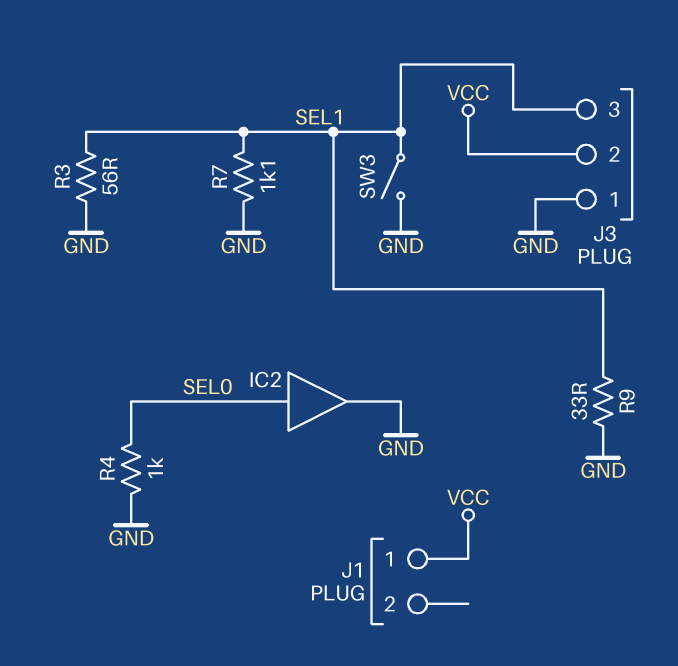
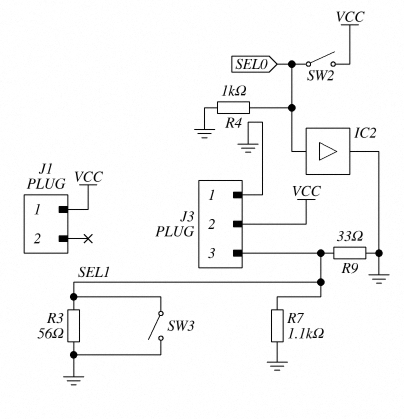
SW2: none -> switch (SEL0, VCC)

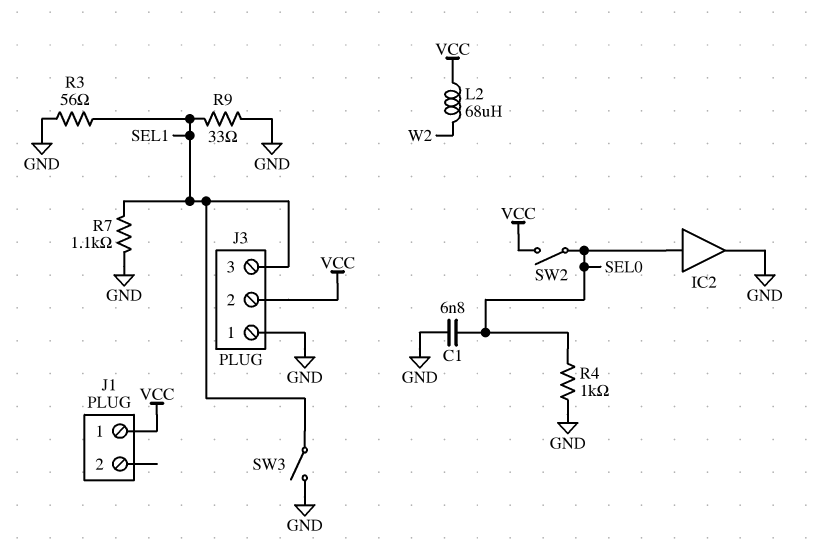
C1: none -> 6.8nF (GND, SEL0)
L2: none -> 68uH (VCC, W2)

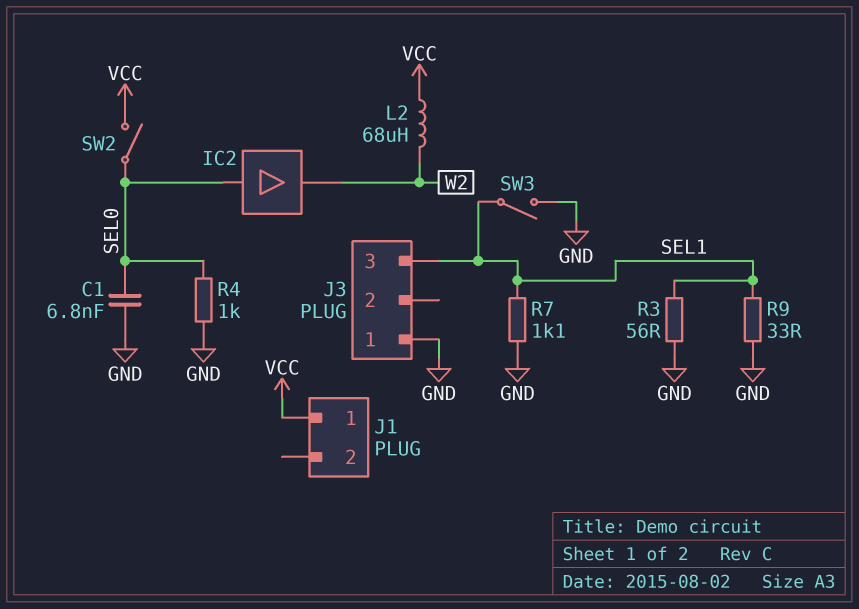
IC2: buffer (in SEL0, out GND) -> buffer (in SEL0, out W2)
J3 pin 2: VCC -> none

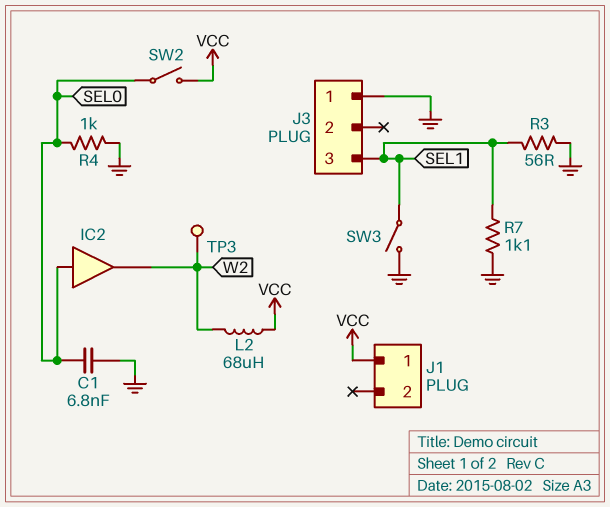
R9: 33 (GND, SEL1) -> none
TP3: none -> test point (W2)

